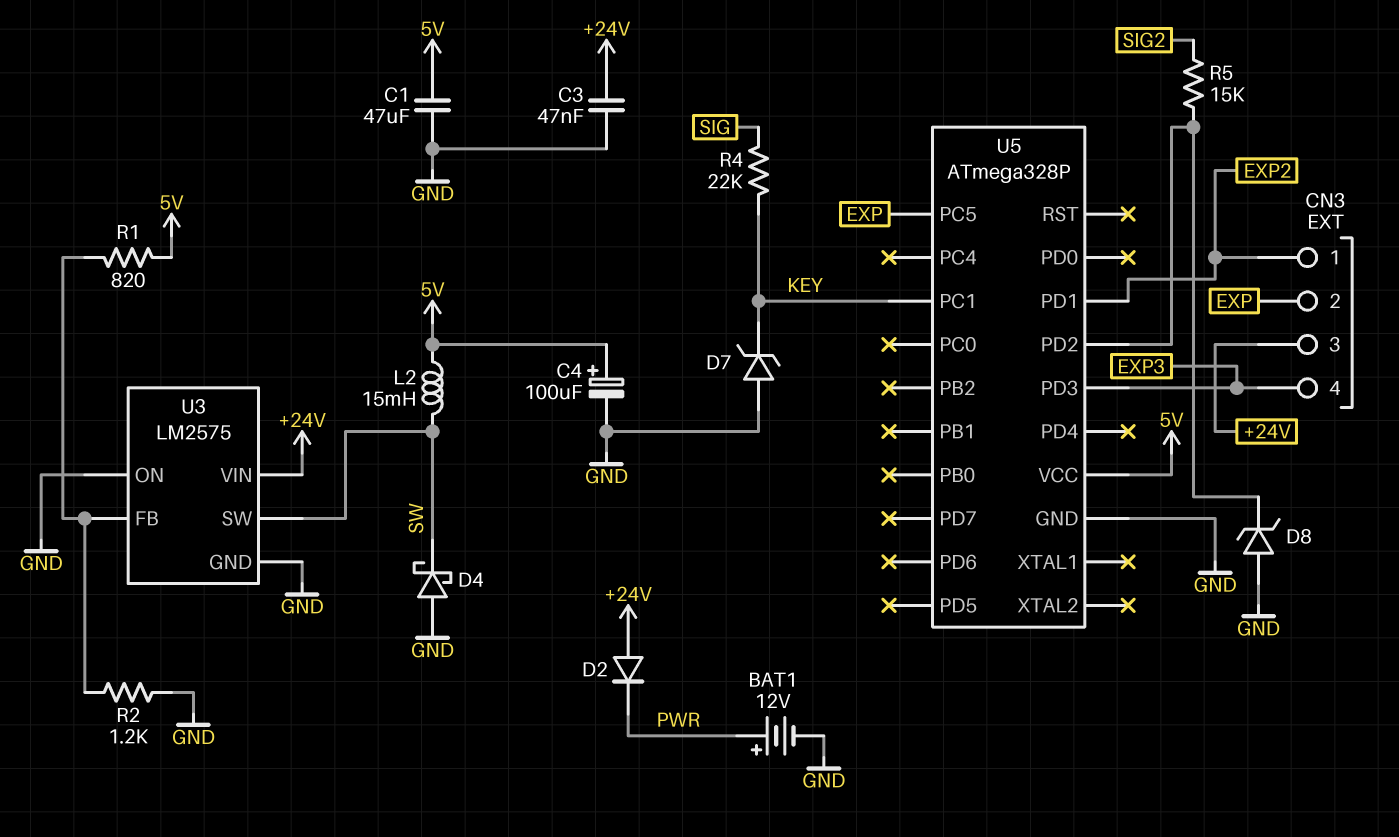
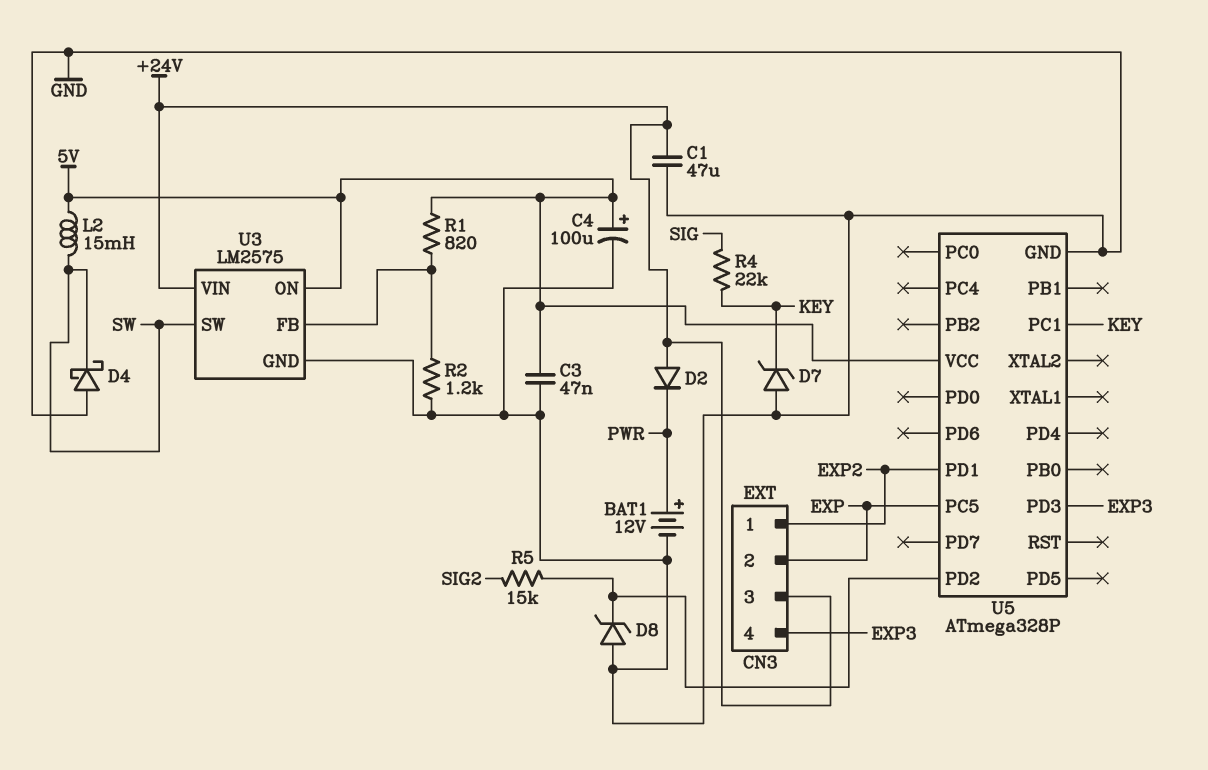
C1: 47uF (5V, GND) -> 47uF (+24V, GND)
C3: 47nF (+24V, GND) -> 47nF (5V, GND)
U3 pin ON: GND -> 5V

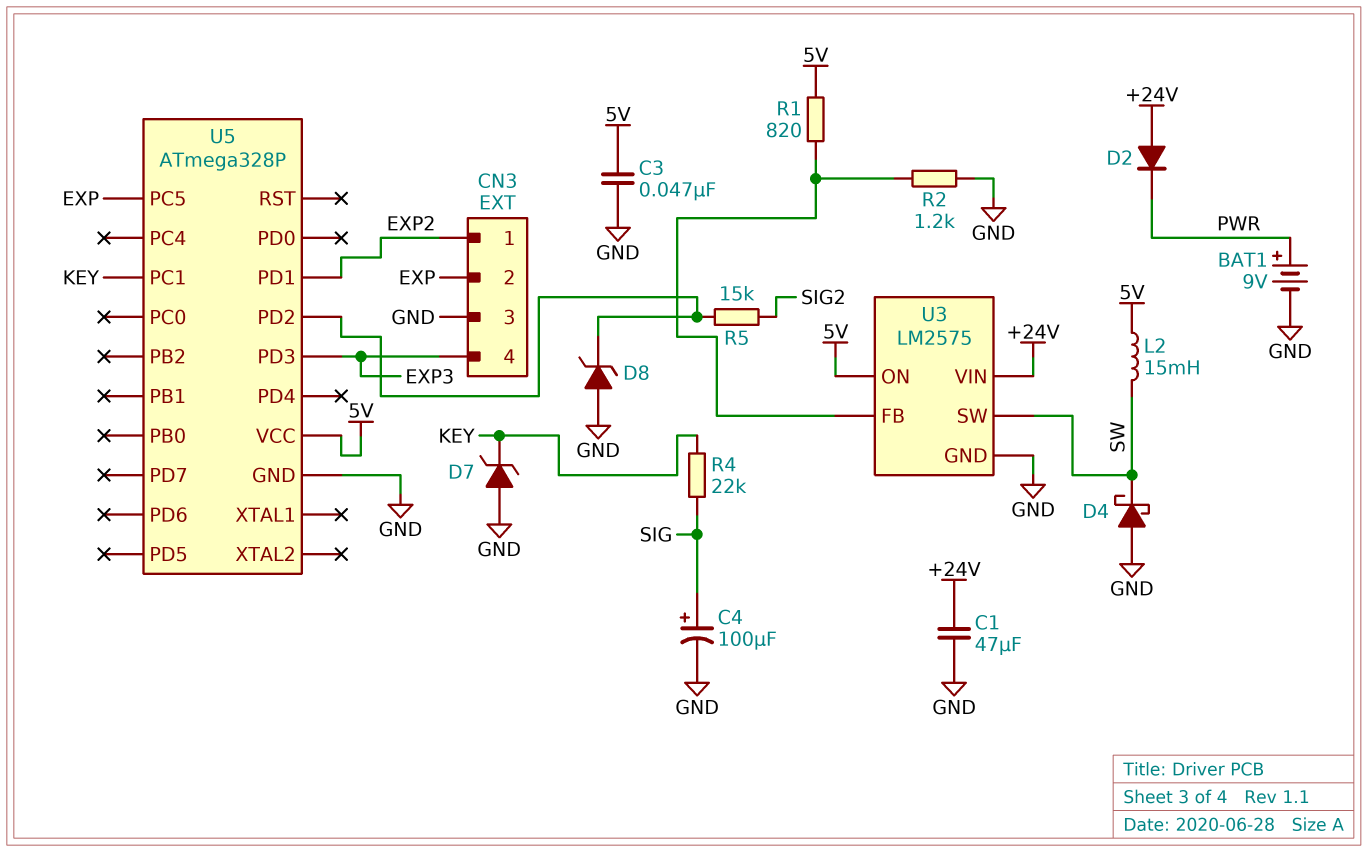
BAT1: 12V (plus PWR, minus GND) -> 9V (plus PWR, minus GND)
C4: 100uF (plus 5V, minus GND) -> 100uF (plus SIG, minus GND)
CN3 pin 3: +24V -> GND

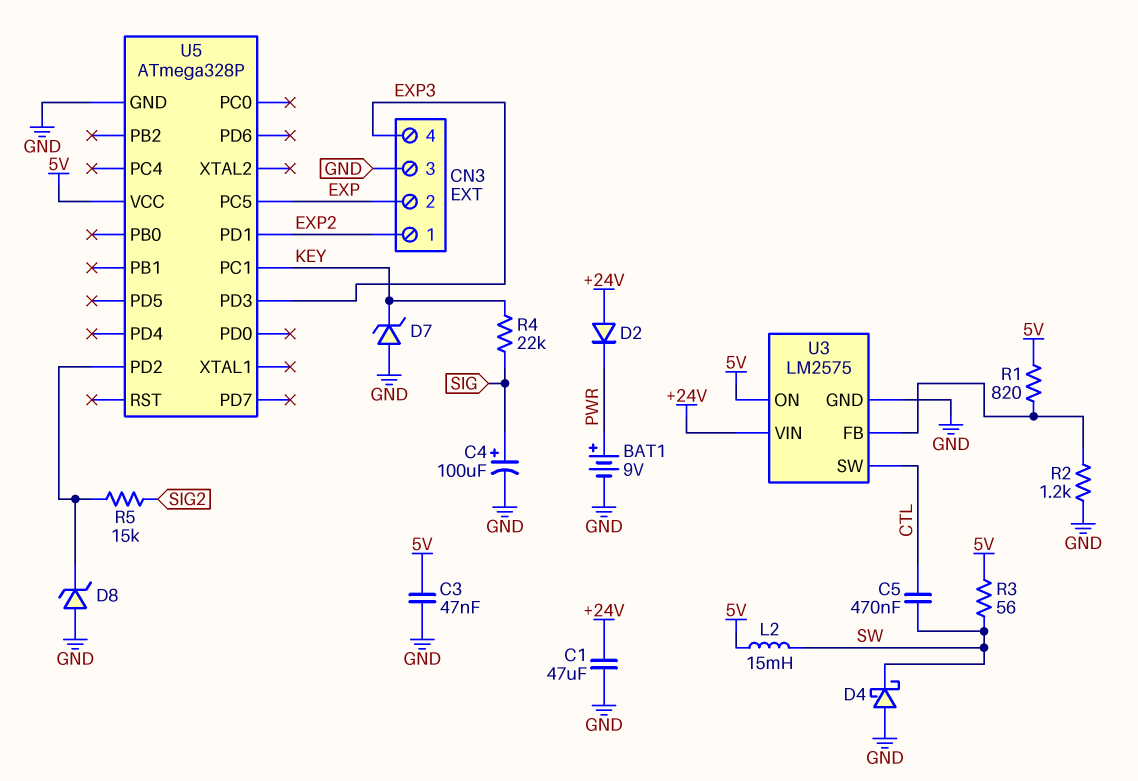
C5: none -> 470nF (CTL, SW)
R3: none -> 56 (5V, SW)
U3 pin SW: SW -> CTL

